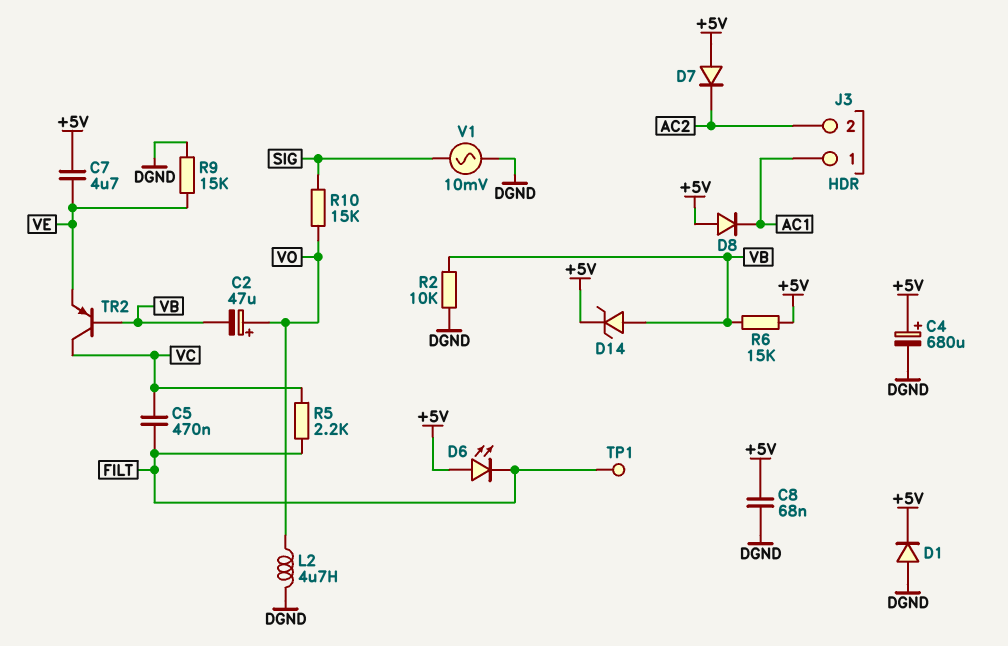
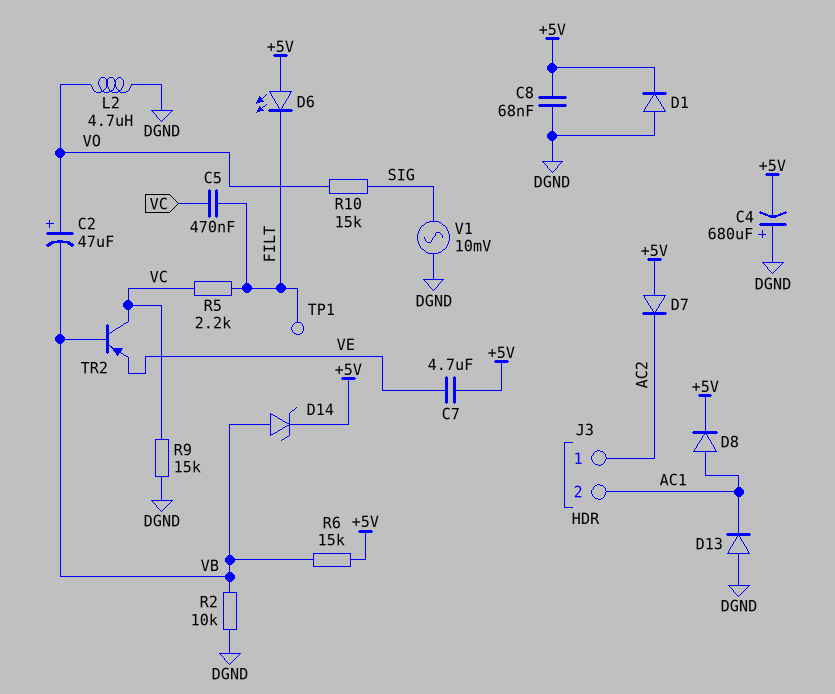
C4: 680uF (plus +5V, minus DGND) -> 680uF (plus DGND, minus +5V)
D8: diode (A +5V, K AC1) -> diode (A AC1, K +5V)
D13: none -> diode (A DGND, K AC1)
J3 pin 1: AC1 -> AC2
J3 pin 2: AC2 -> AC1
R9: 15k (DGND, VE) -> 15k (DGND, VC)

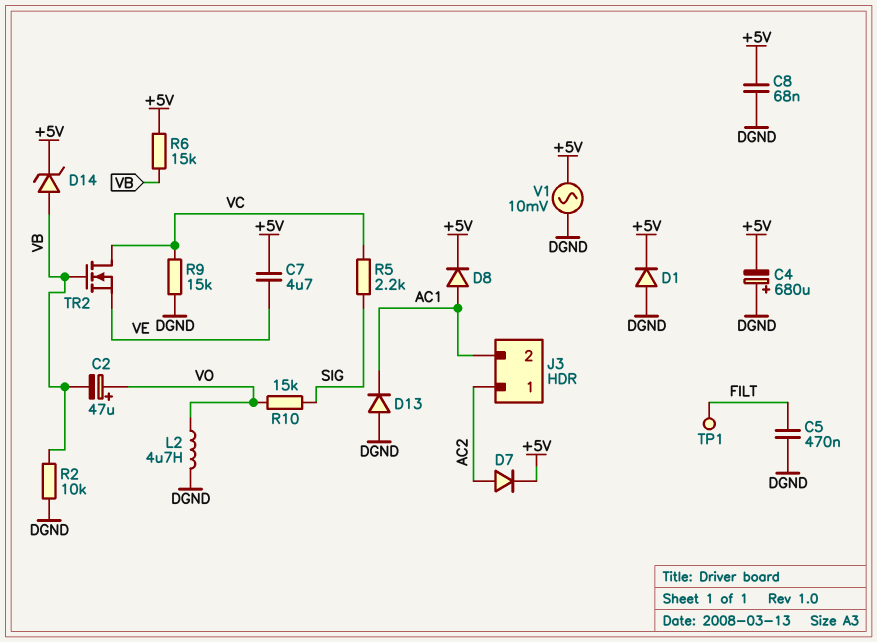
C5: 470nF (FILT, VC) -> 470nF (DGND, FILT)
D6: LED (A +5V, K FILT) -> none
D7: diode (A +5V, K AC2) -> diode (A AC2, K +5V)
R5: 2.2k (FILT, VC) -> 2.2k (SIG, VC)
TR2: PNP (B VB, C VC, E VE) -> NMOS (G VB, D VC, S VE)
V1: AC 10mV (DGND, SIG) -> AC 10mV (+5V, DGND)

